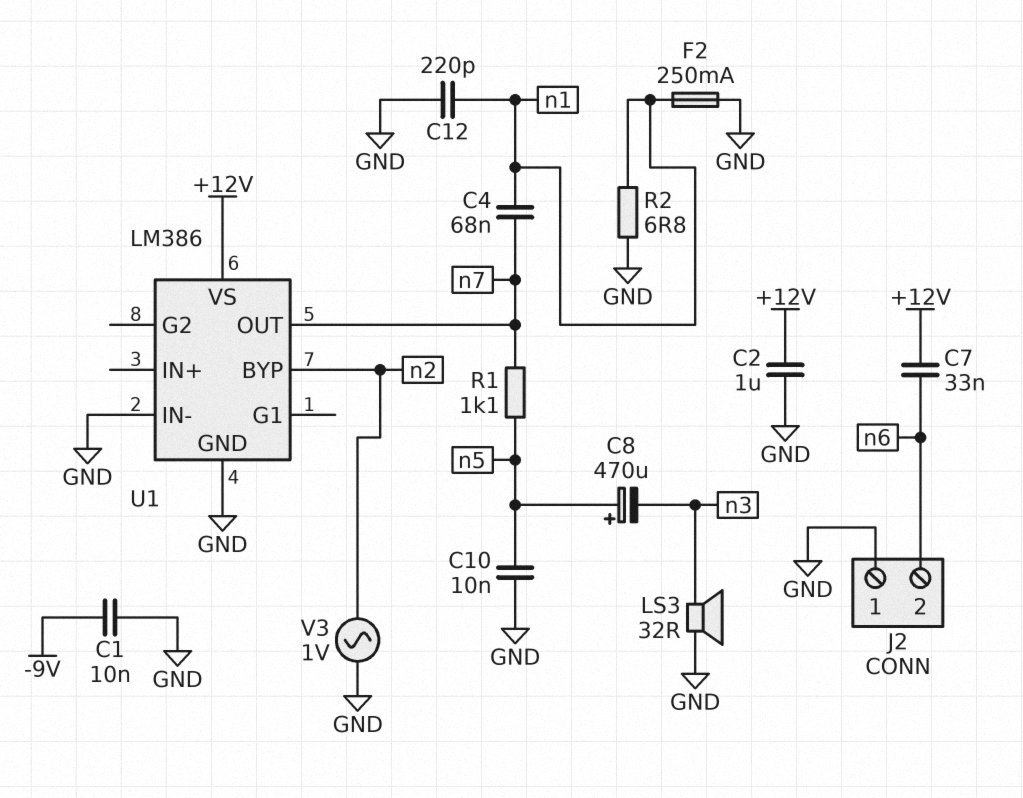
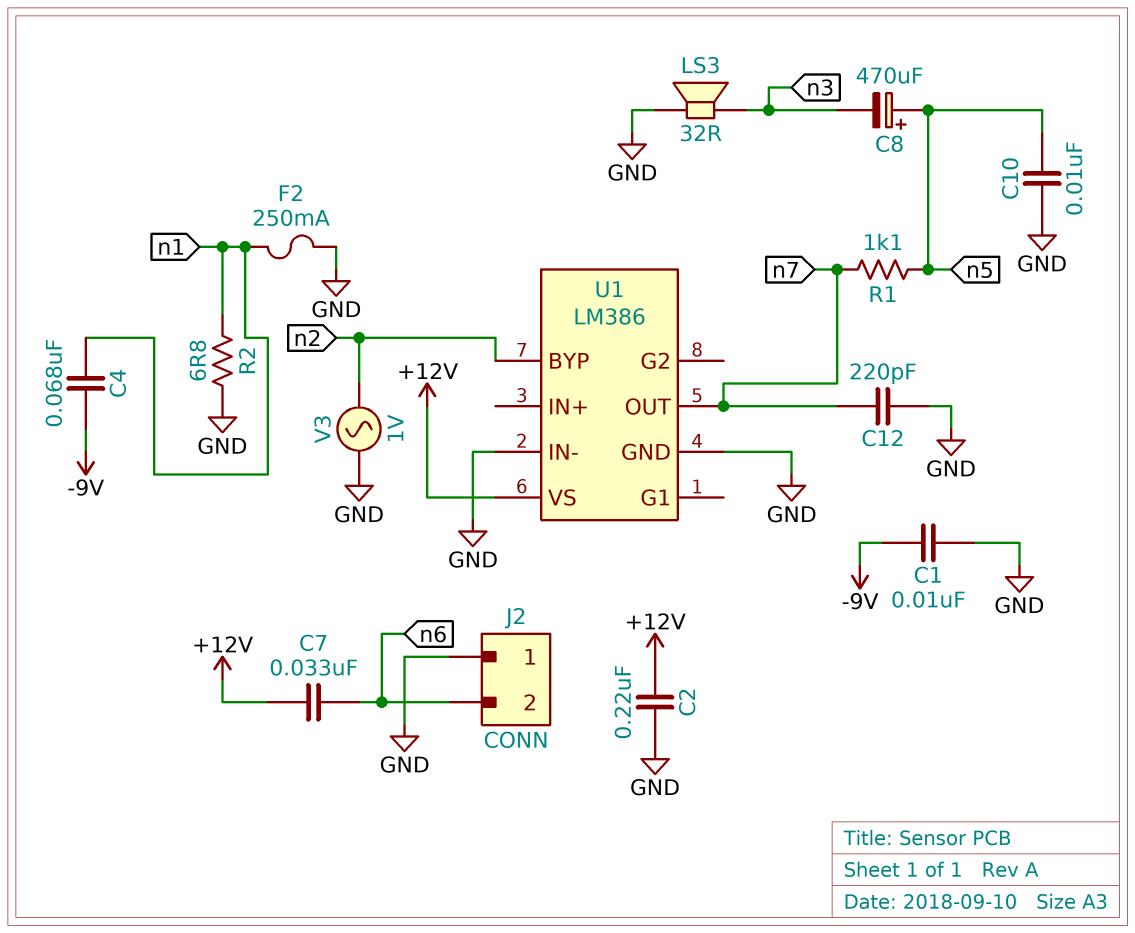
C2: 1uF (+12V, GND) -> 220nF (+12V, GND)
C4: 68nF (n1, n7) -> 68nF (-9V, n1)
C12: 220pF (GND, n1) -> 220pF (GND, n7)

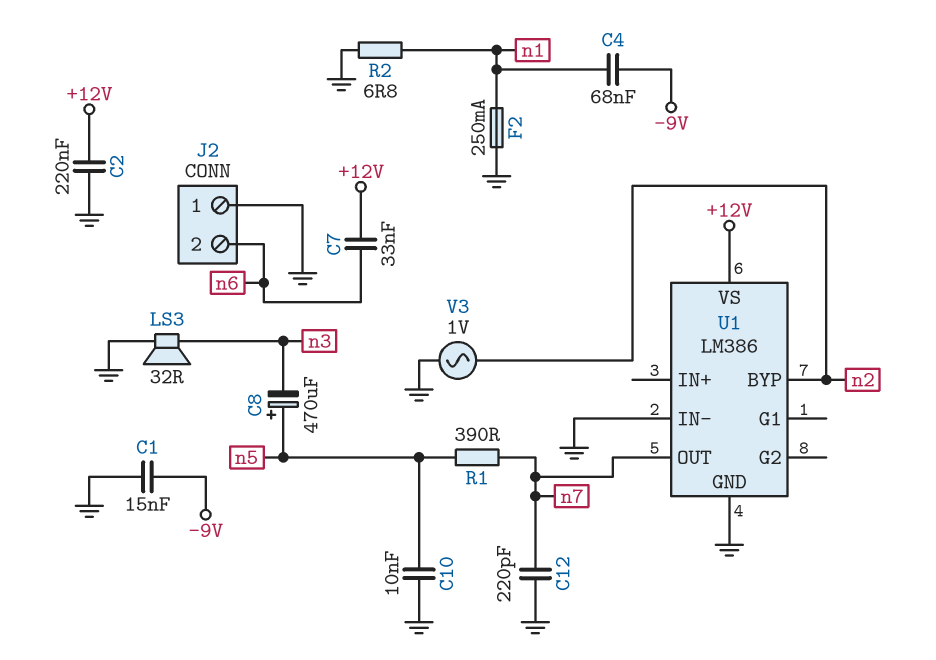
C1: 10nF (-9V, GND) -> 15nF (-9V, GND)
R1: 1.1k (n5, n7) -> 390 (n5, n7)

